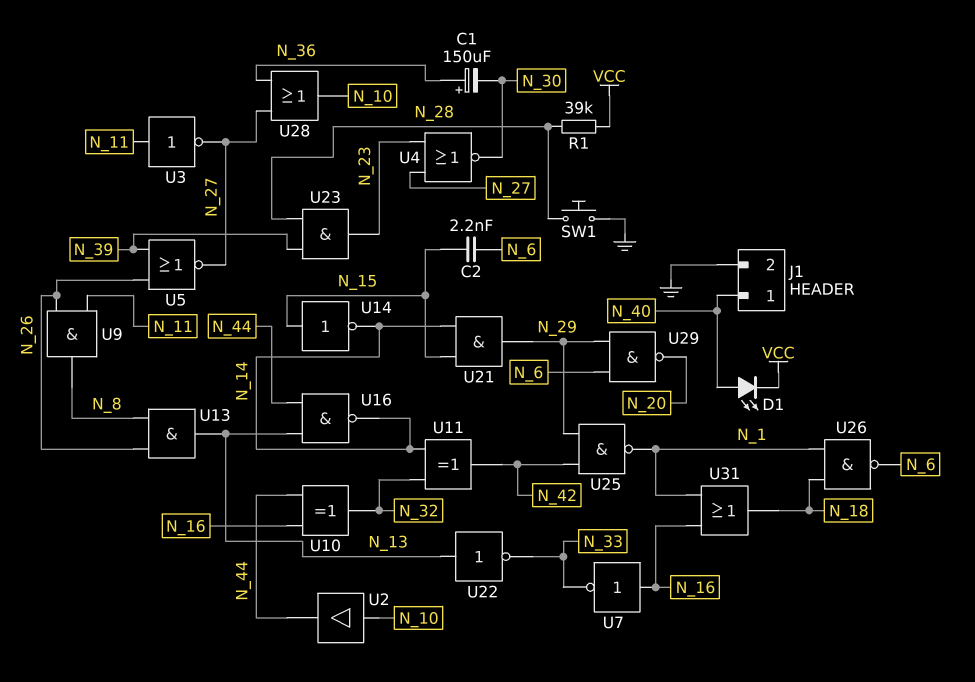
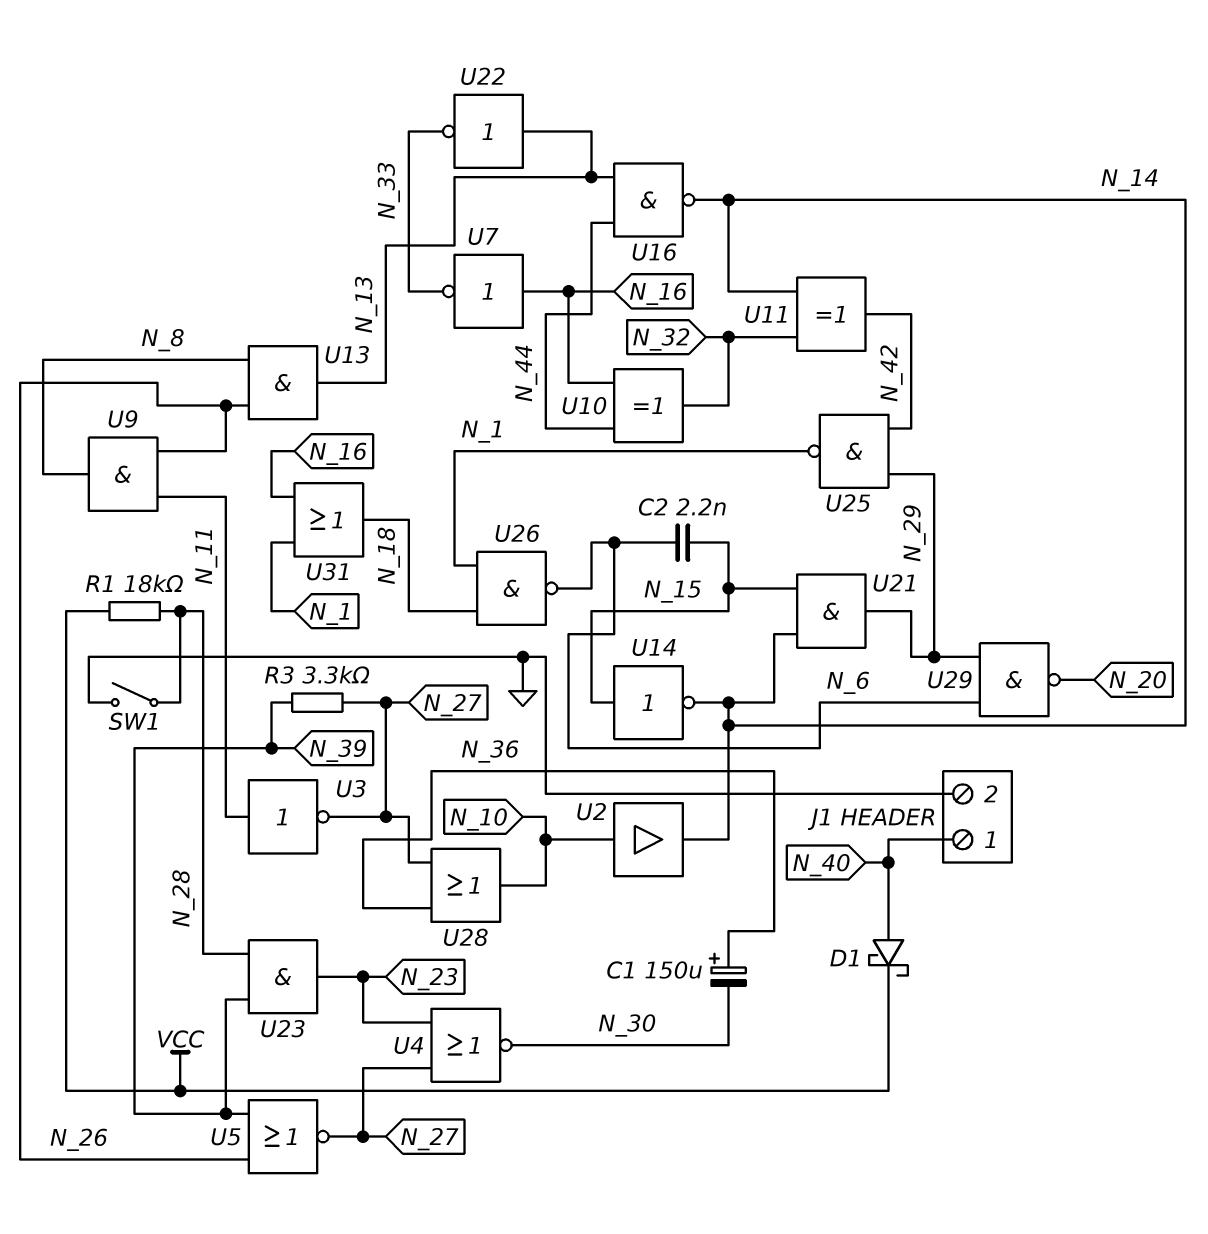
D1: LED (A N_40, K VCC) -> schottky (A N_40, K VCC)
R1: 39k (N_28, VCC) -> 18k (N_28, VCC)
R3: none -> 3.3k (N_27, N_39)
SW1: button (GND, N_28) -> switch (GND, N_28)
U2: buffer (in N_10, out N_44) -> buffer (in N_10, out N_14)

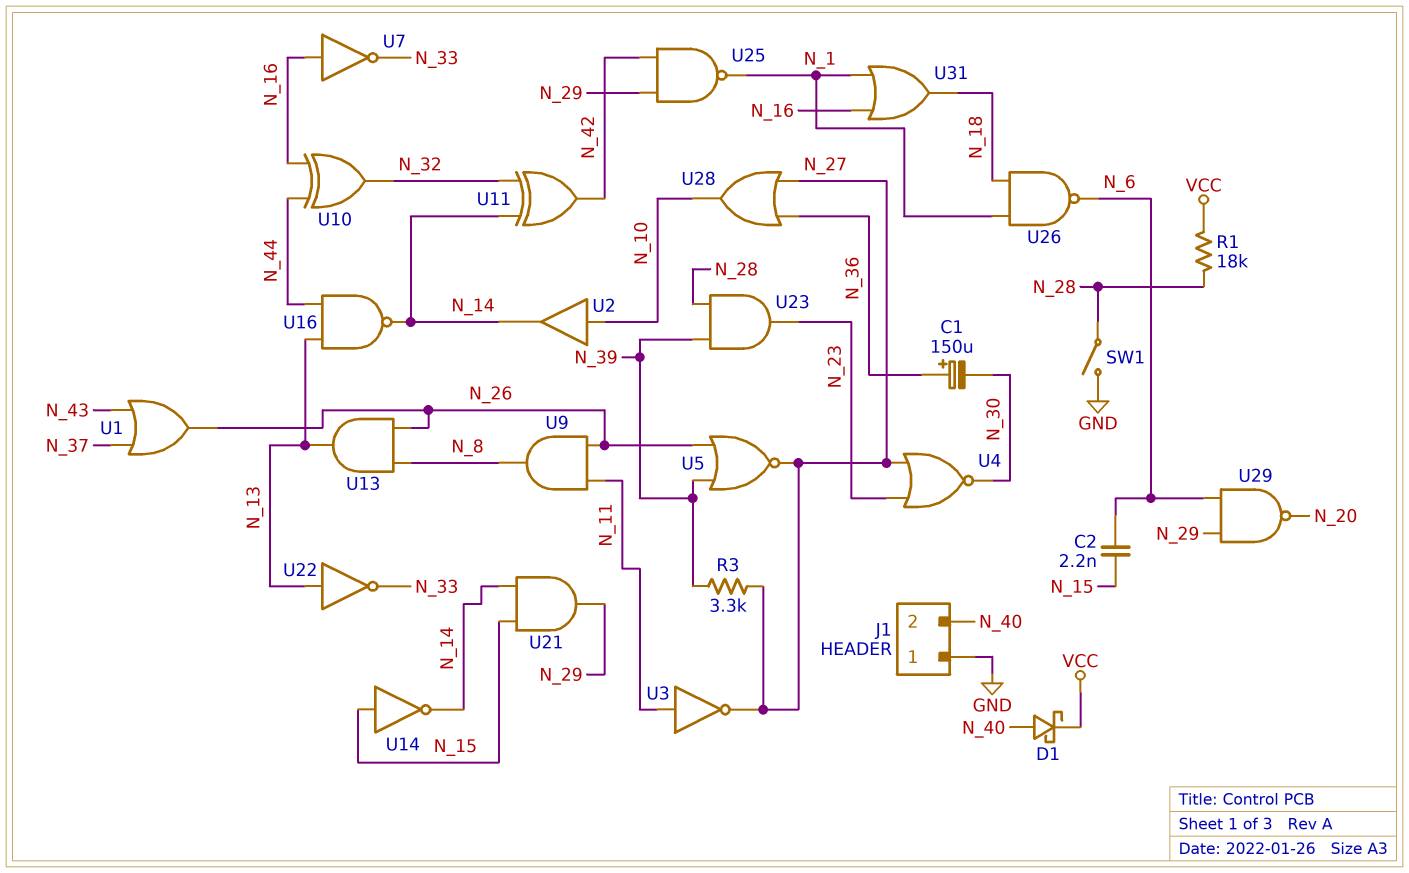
J1 pin 1: N_40 -> GND
J1 pin 2: GND -> N_40
U1: none -> OR (in N_37, in N_43, out N_26)

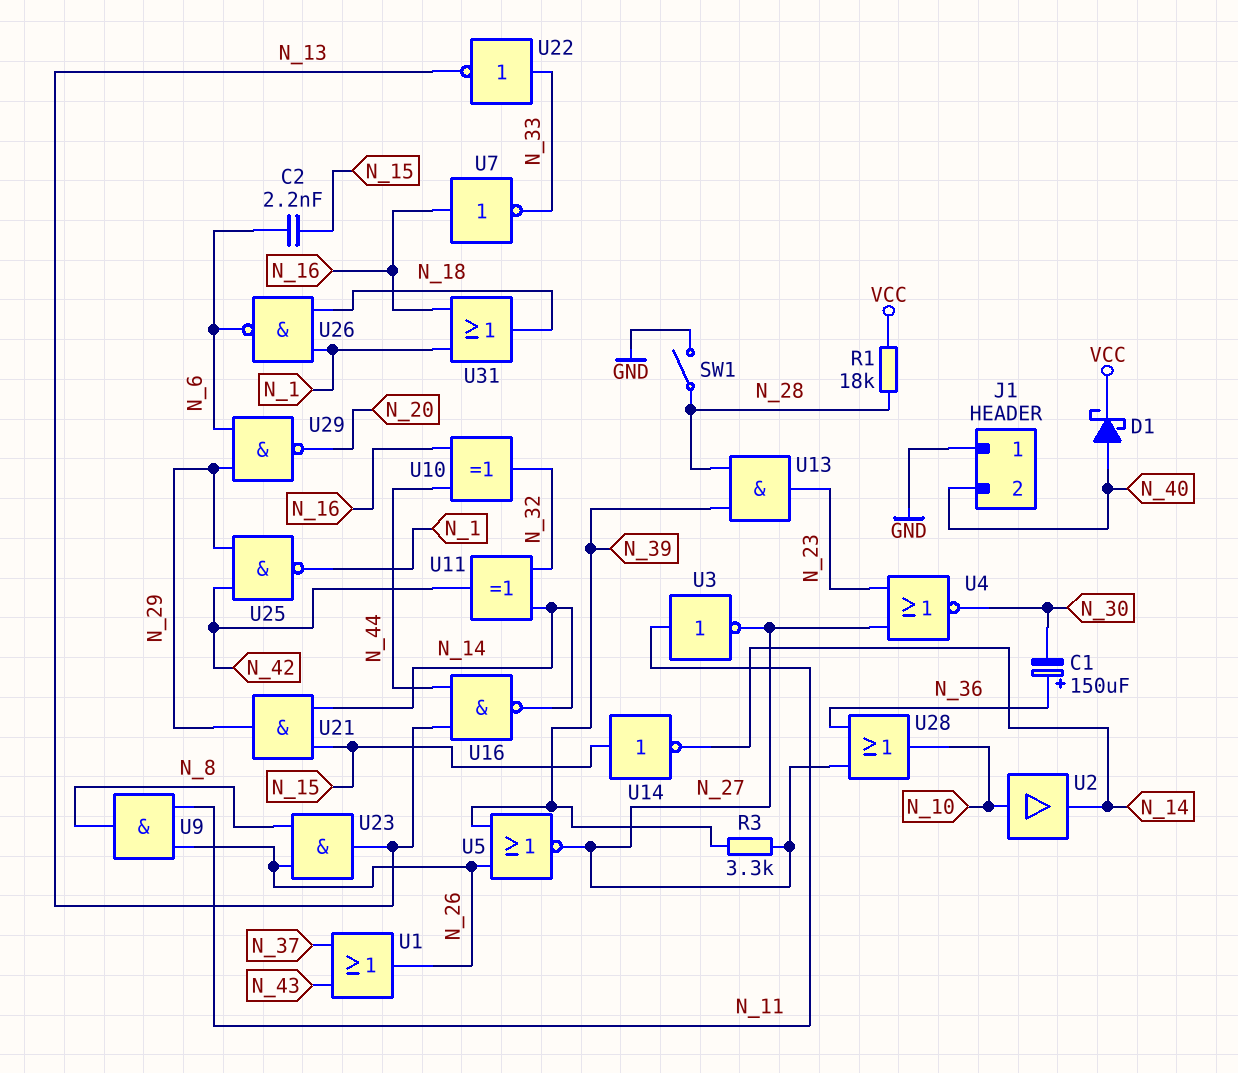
U13: AND (in N_8, in N_26, out N_13) -> AND (in N_28, in N_39, out N_23)
U22: NOT (in N_13, out N_33) -> NOT (in N_33, out N_13)
U23: AND (in N_28, in N_39, out N_23) -> AND (in N_8, in N_26, out N_13)

